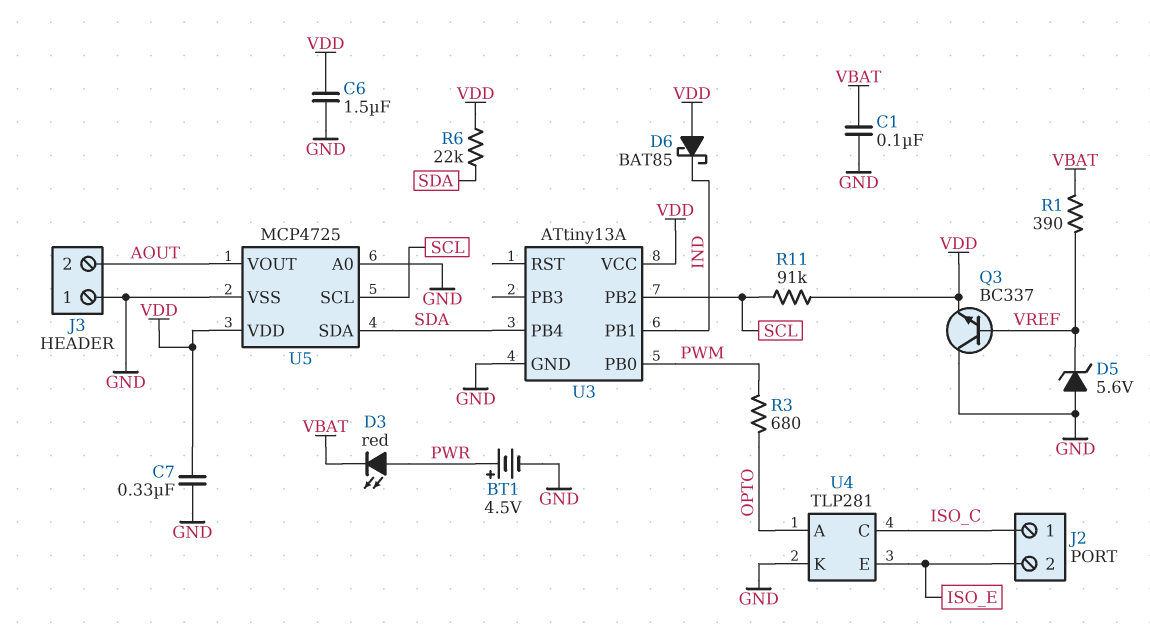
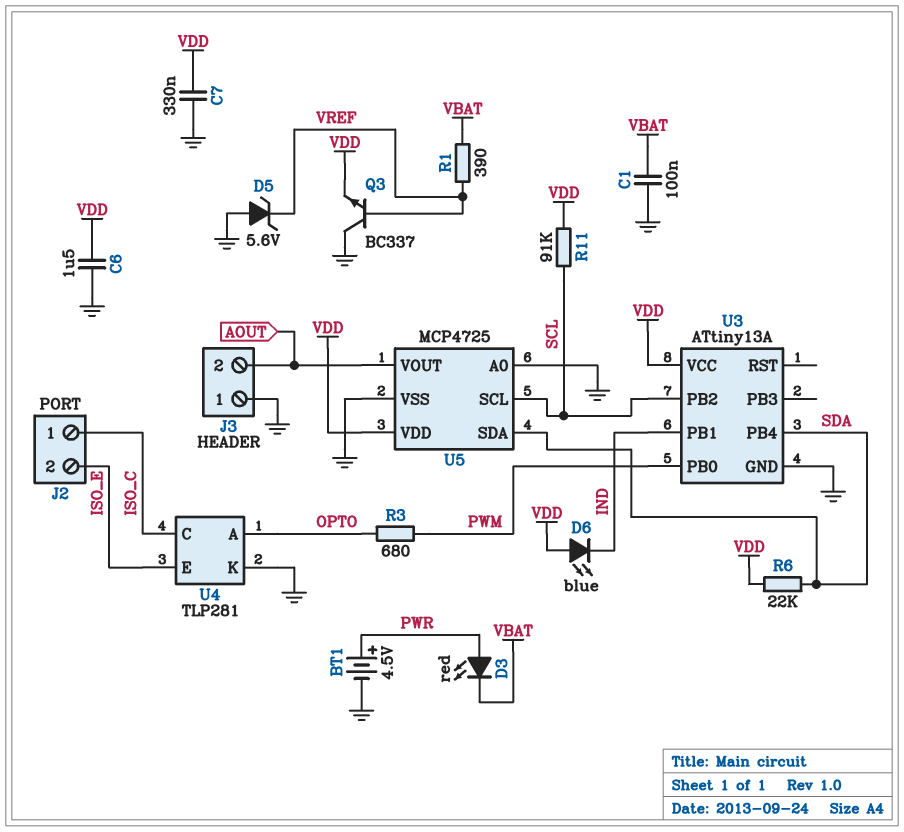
D6: schottky BAT85 (A VDD, K IND) -> LED blue (A VDD, K IND)

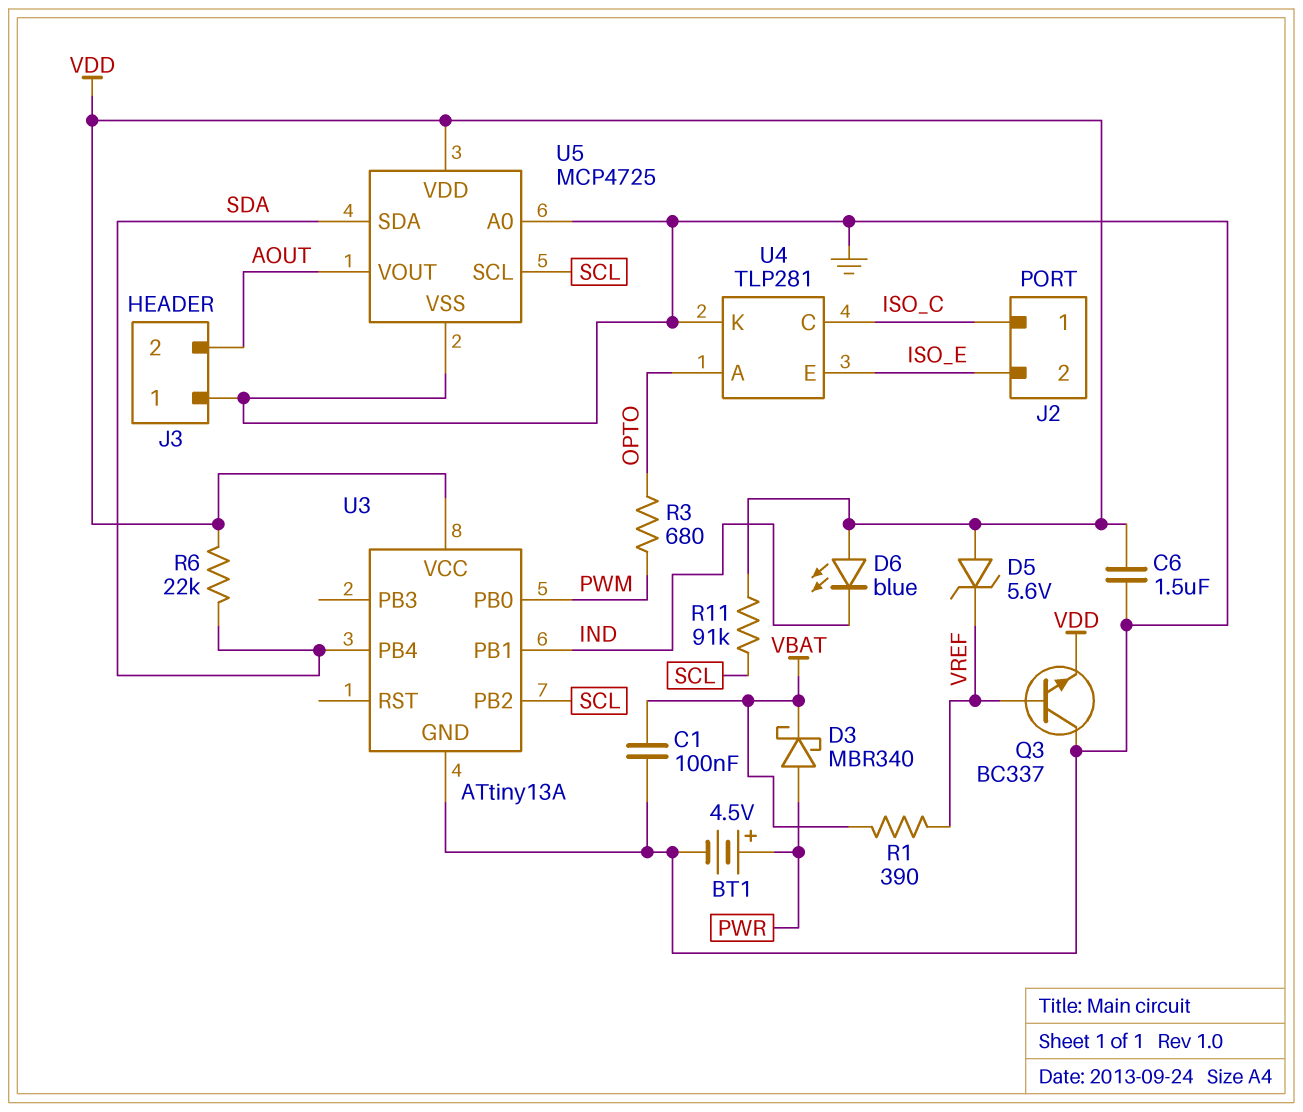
C7: 330nF (GND, VDD) -> none
D3: LED red (A PWR, K VBAT) -> schottky MBR340 (A PWR, K VBAT)
D5: zener 5.6V (A GND, K VREF) -> zener 5.6V (A VDD, K VREF)

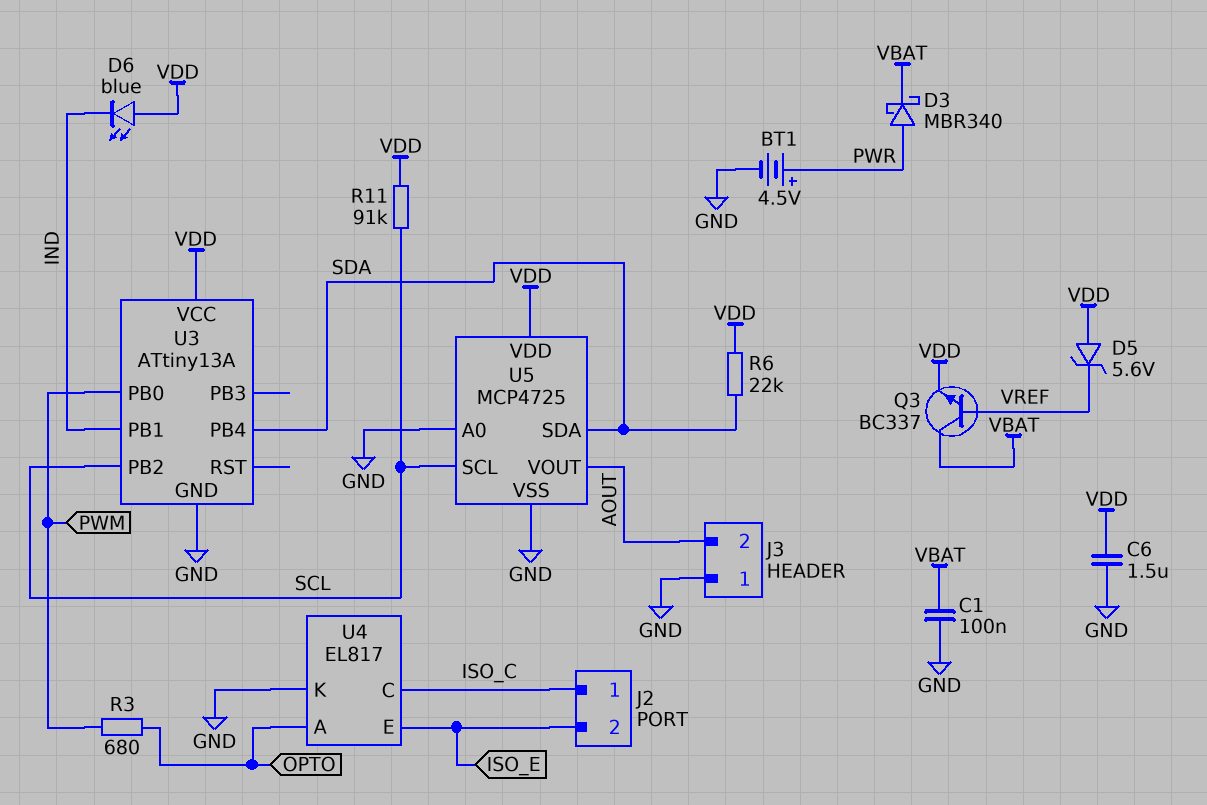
Q3: NPN BC337 (B VREF, C GND, E VDD) -> NPN BC337 (B VREF, C VBAT, E VDD)
R1: 390 (VBAT, VREF) -> none
U4: TLP281 -> EL817

